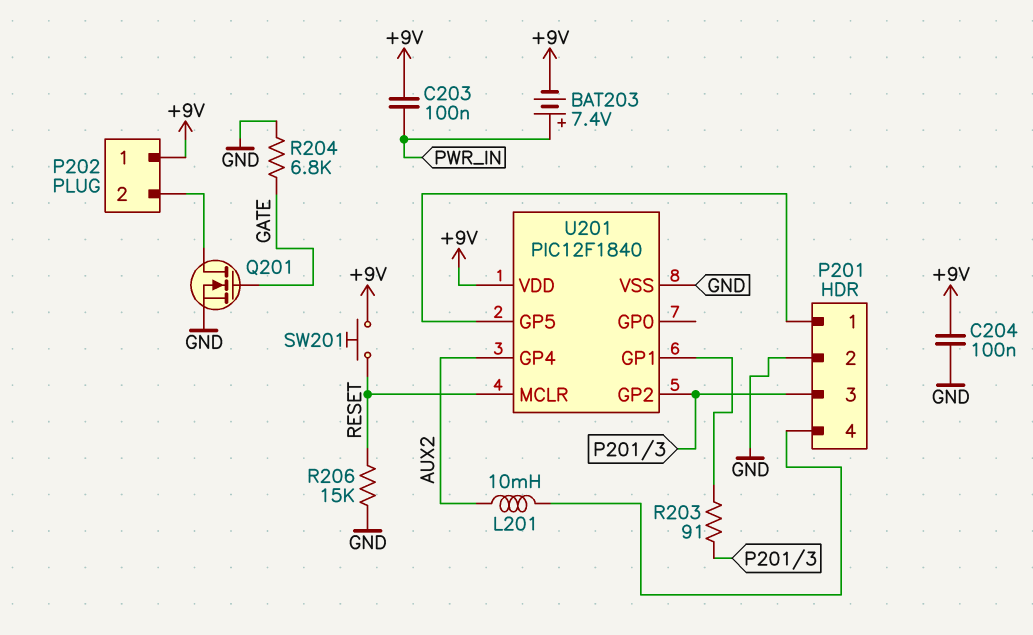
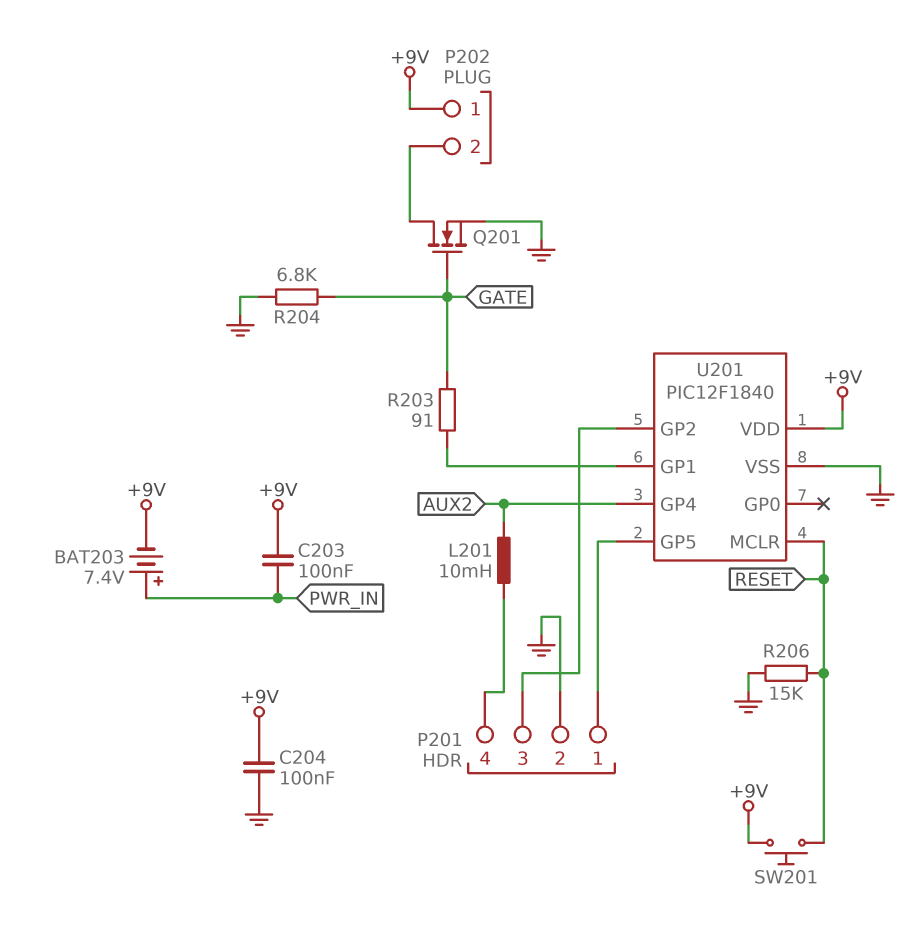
R203: 91 (P201/3, U201/GP1) -> 91 (GATE, U201/GP1)

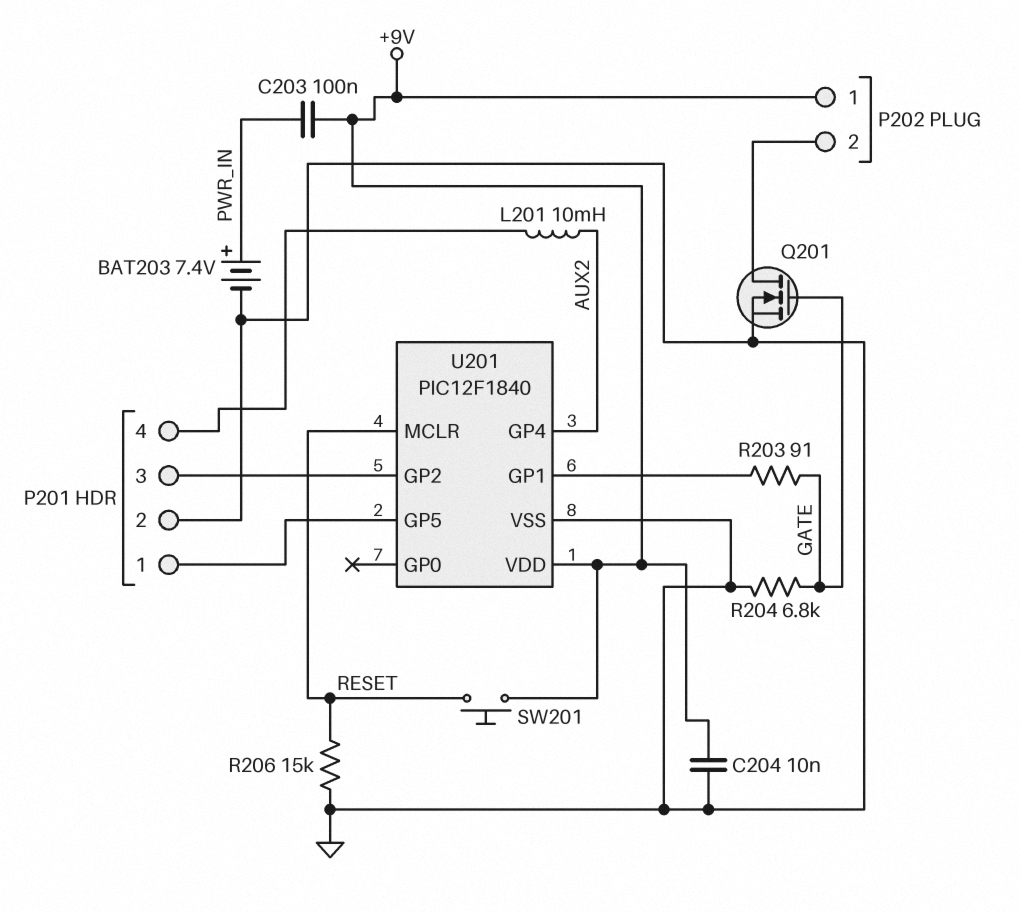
BAT203: 7.4V (plus PWR_IN, minus +9V) -> 7.4V (plus PWR_IN, minus GND)
C204: 100nF (+9V, GND) -> 10nF (+9V, GND)

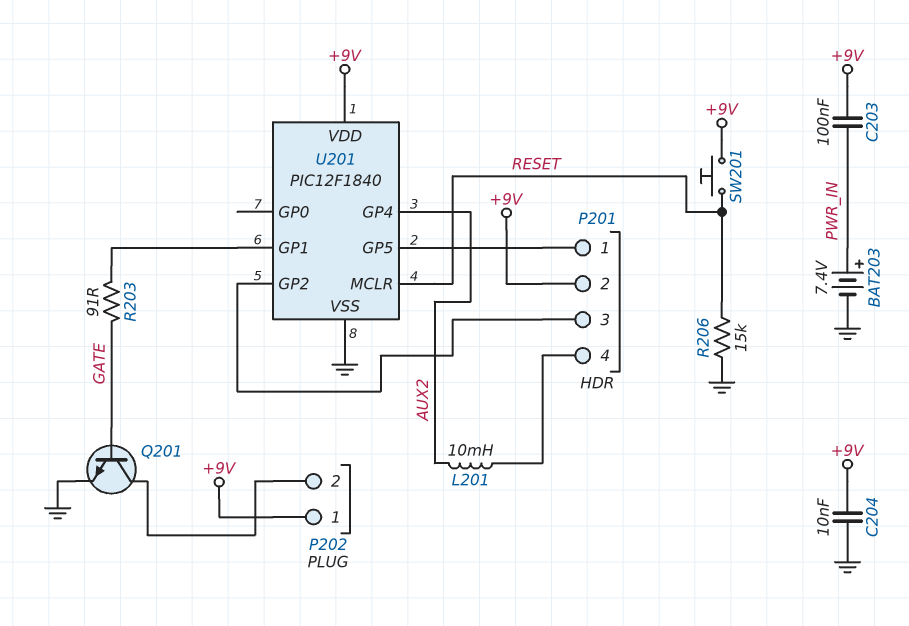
P201 pin 2: GND -> +9V
Q201: NMOS (G GATE, D P202/2, S GND) -> NPN (B GATE, C P202/2, E GND)
R204: 6.8k (GATE, GND) -> none

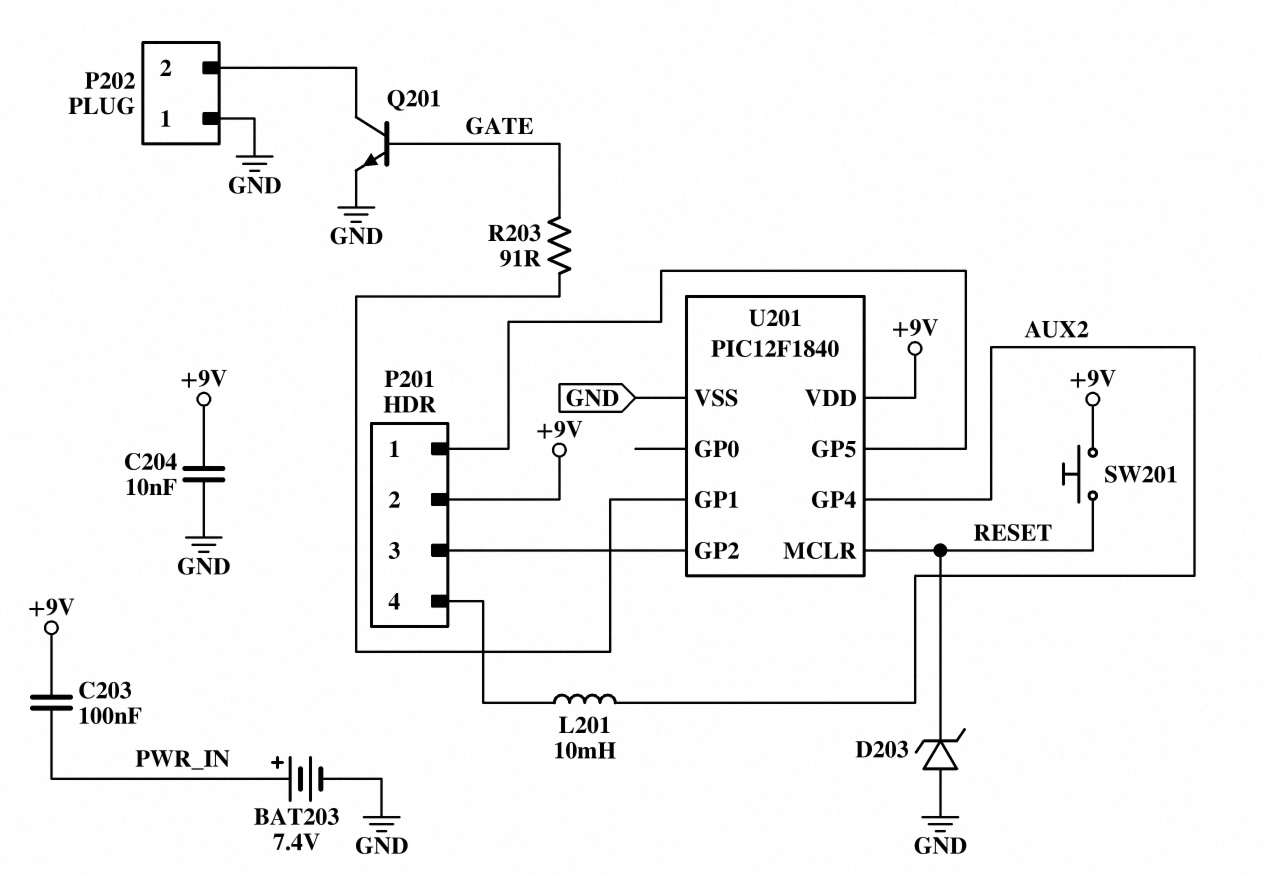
D203: none -> zener (A GND, K RESET)
P202 pin 1: +9V -> GND
R206: 15k (GND, RESET) -> none

